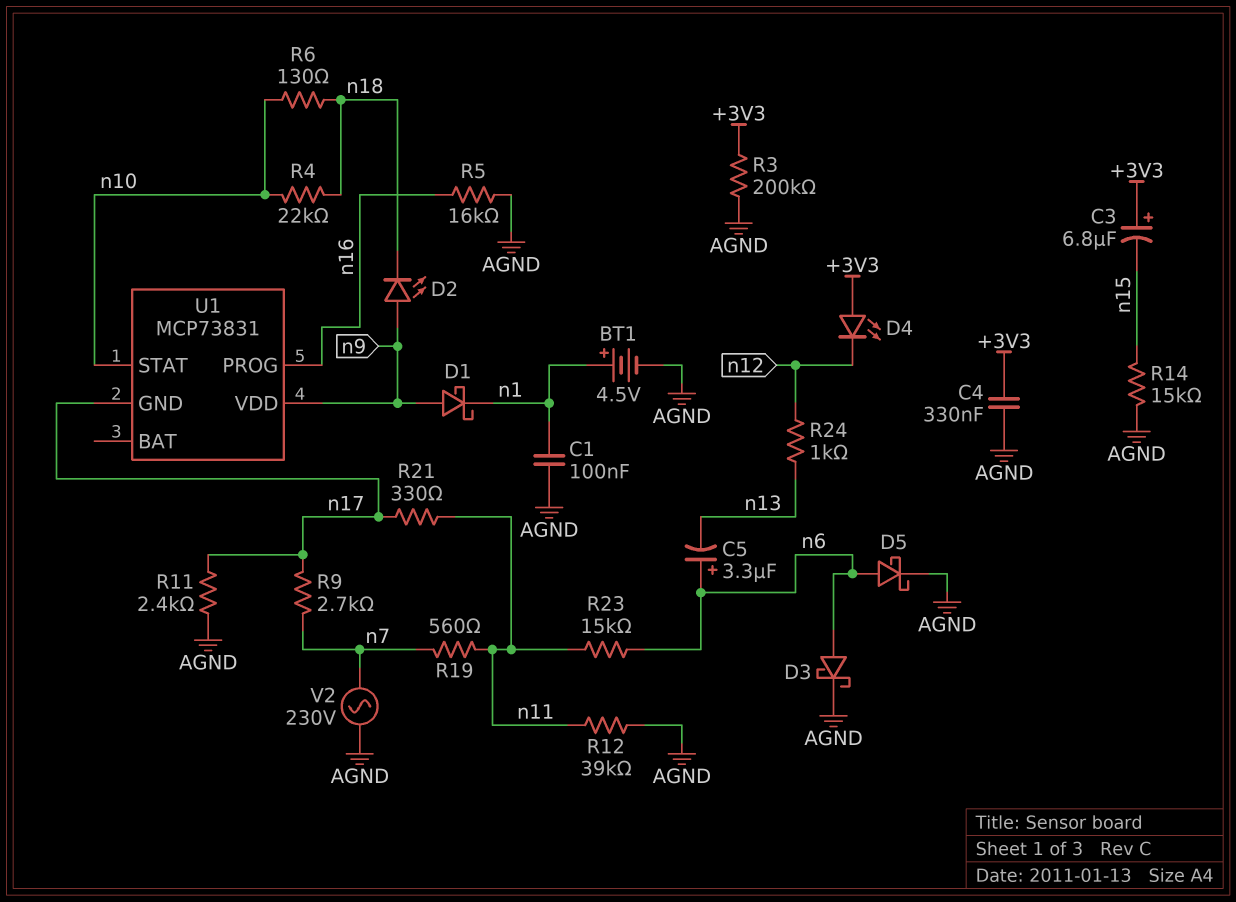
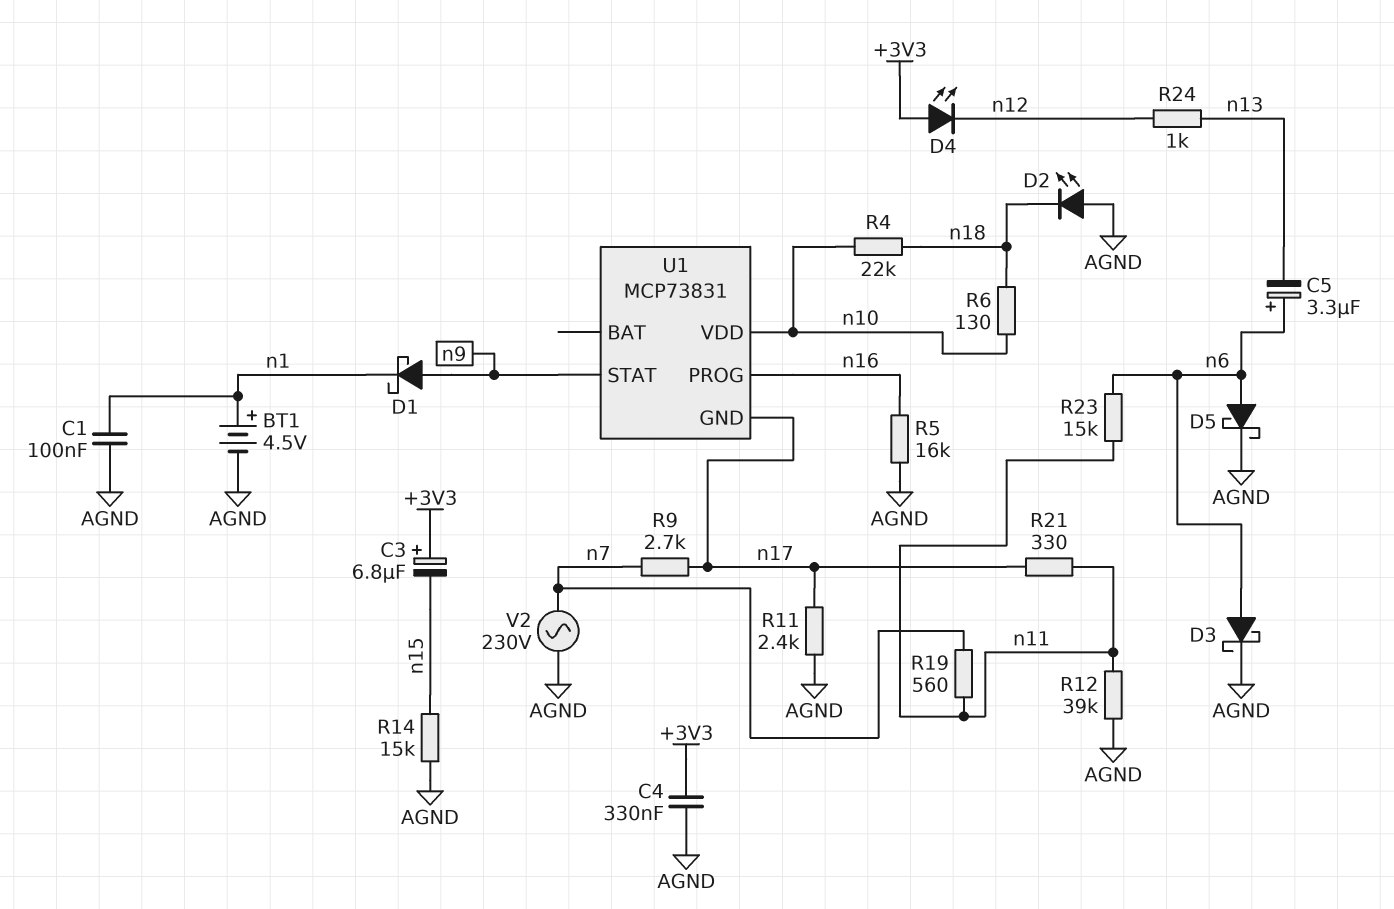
D2: LED (A n9, K n18) -> LED (A AGND, K n18)
R3: 200k (+3V3, AGND) -> none
U1 pin STAT: n10 -> n9
U1 pin VDD: n9 -> n10

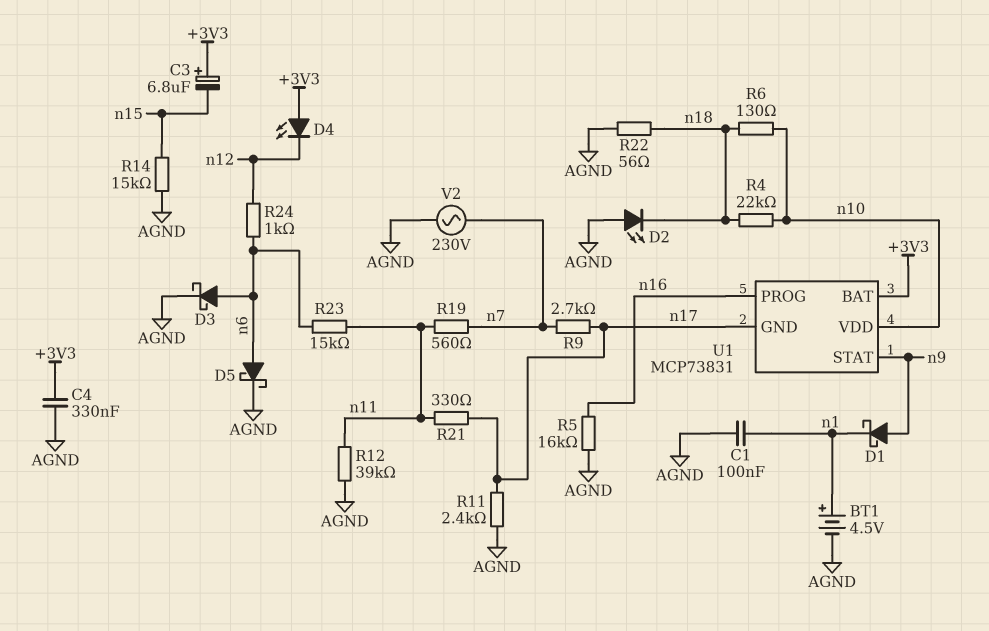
C5: 3.3uF (plus n6, minus n13) -> none
R22: none -> 56 (AGND, n18)
R24: 1k (n12, n13) -> 1k (n6, n12)
U1 pin BAT: none -> +3V3

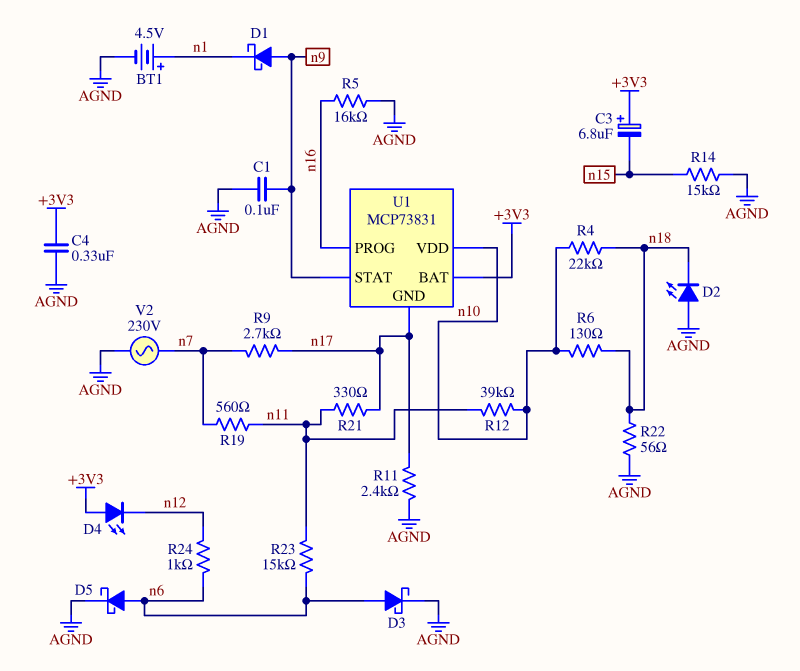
C1: 100nF (AGND, n1) -> 100nF (AGND, n9)
R12: 39k (AGND, n11) -> 39k (n10, n11)

